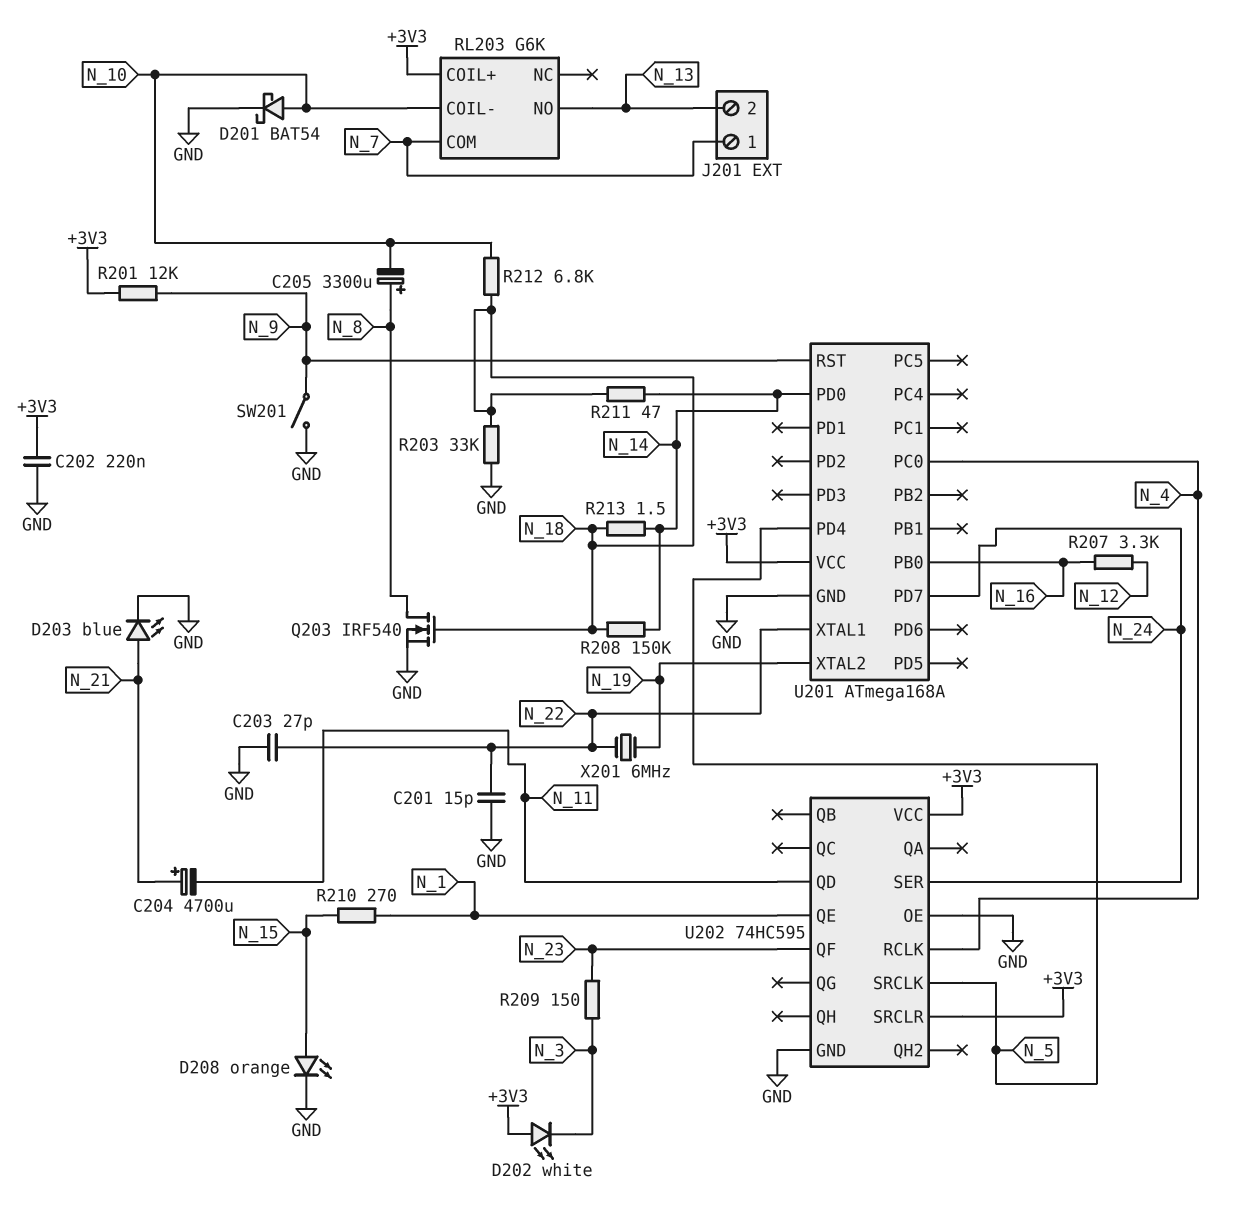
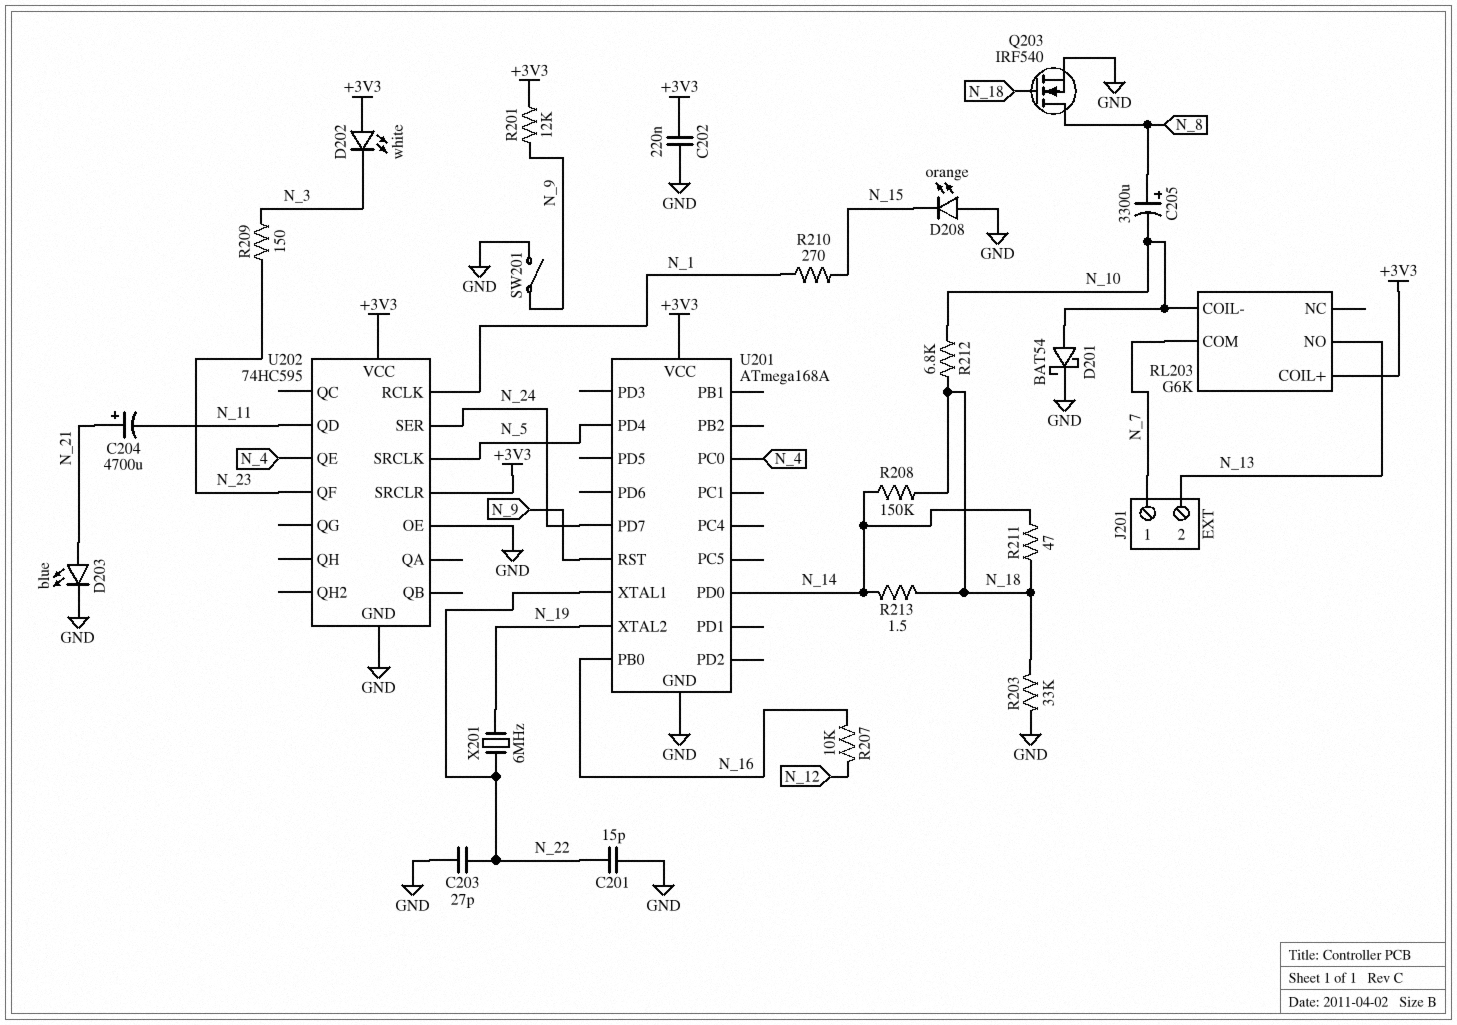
D208: LED orange (A N_15, K GND) -> LED orange (A GND, K N_15)
R207: 3.3k (N_12, N_16) -> 10k (N_12, N_16)
U202 pin QE: N_1 -> N_4
U202 pin RCLK: N_4 -> N_1

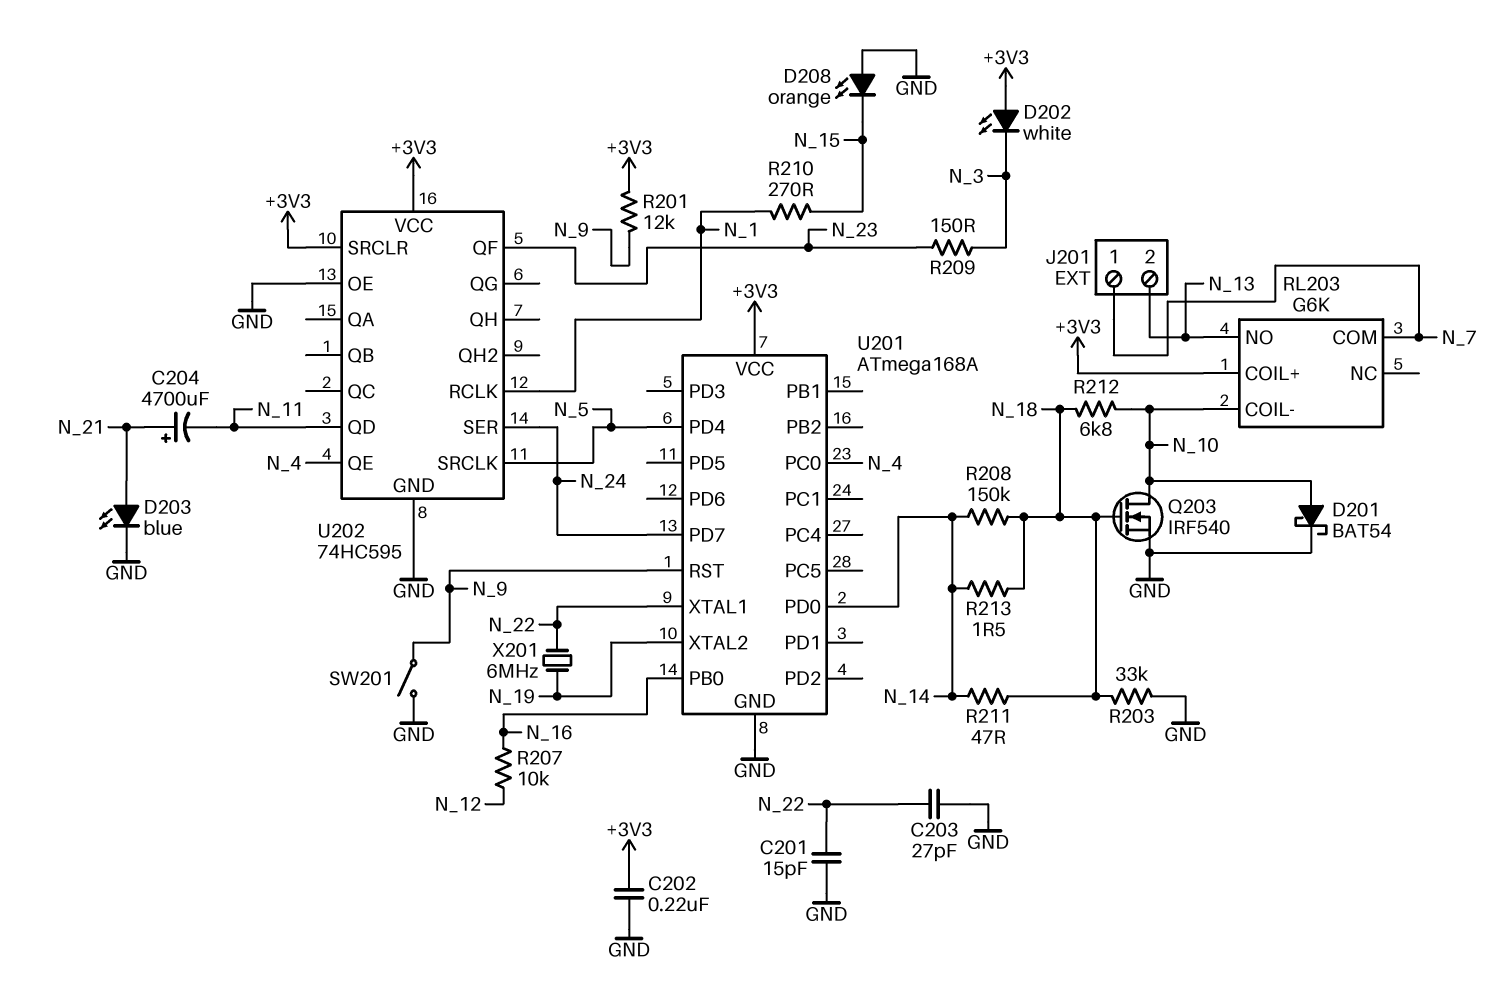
C205: 3300uF (plus N_8, minus N_10) -> none
Q203: NMOS IRF540 (G N_18, D N_8, S GND) -> NMOS IRF540 (G N_18, D N_10, S GND)

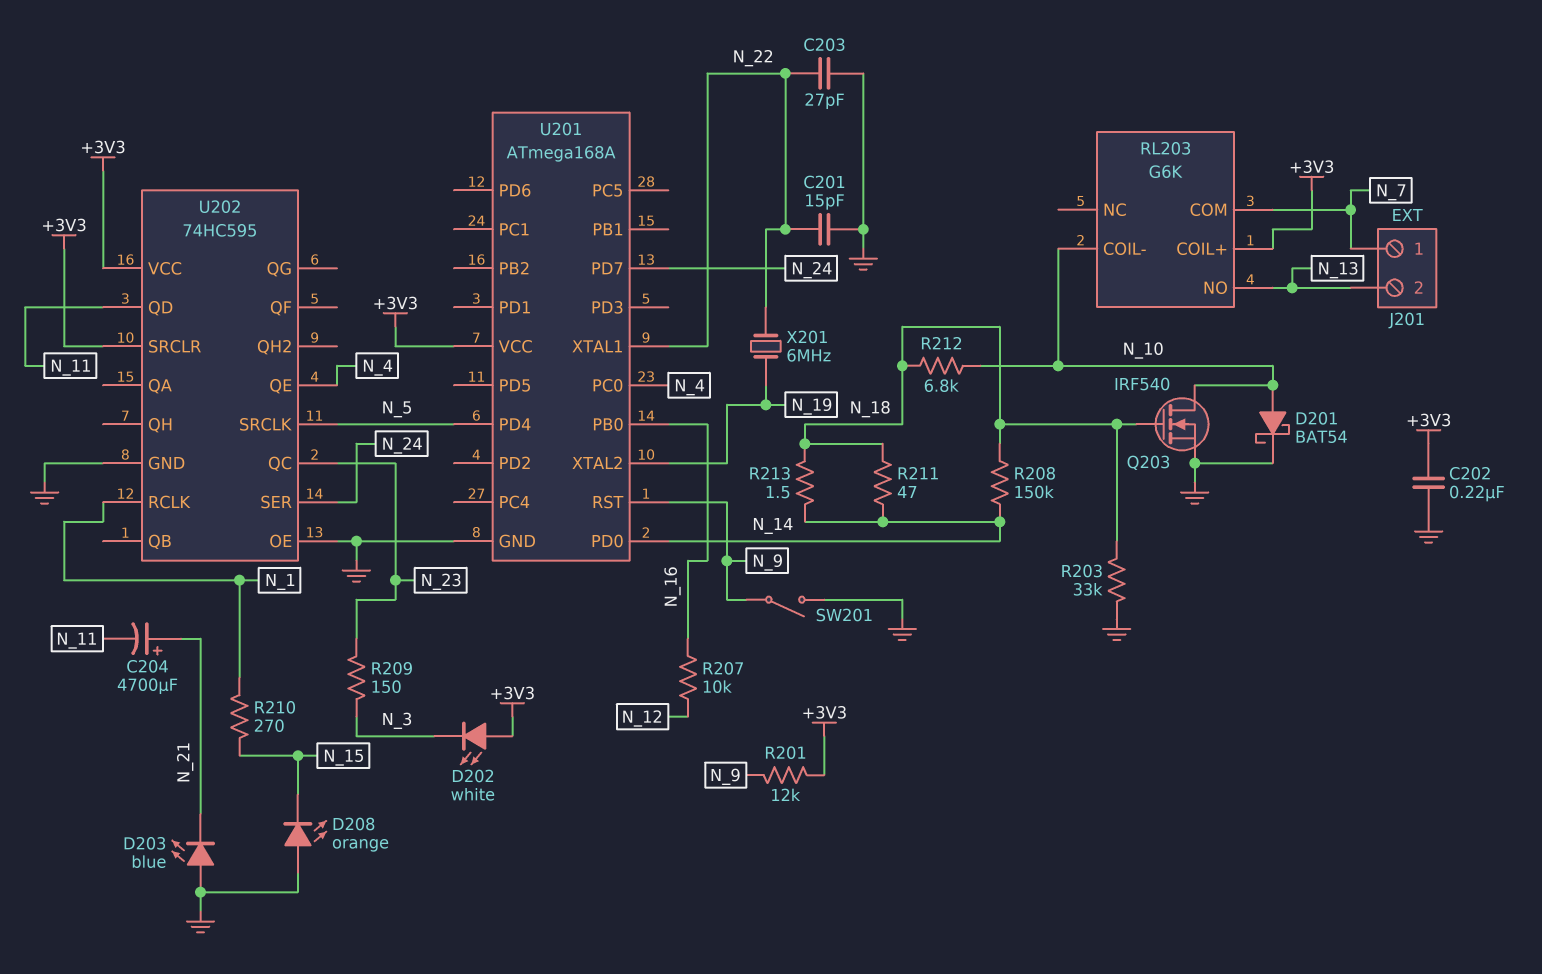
D203: LED blue (A N_21, K GND) -> LED blue (A GND, K N_21)
U202 pin QC: none -> N_23
U202 pin QF: N_23 -> none

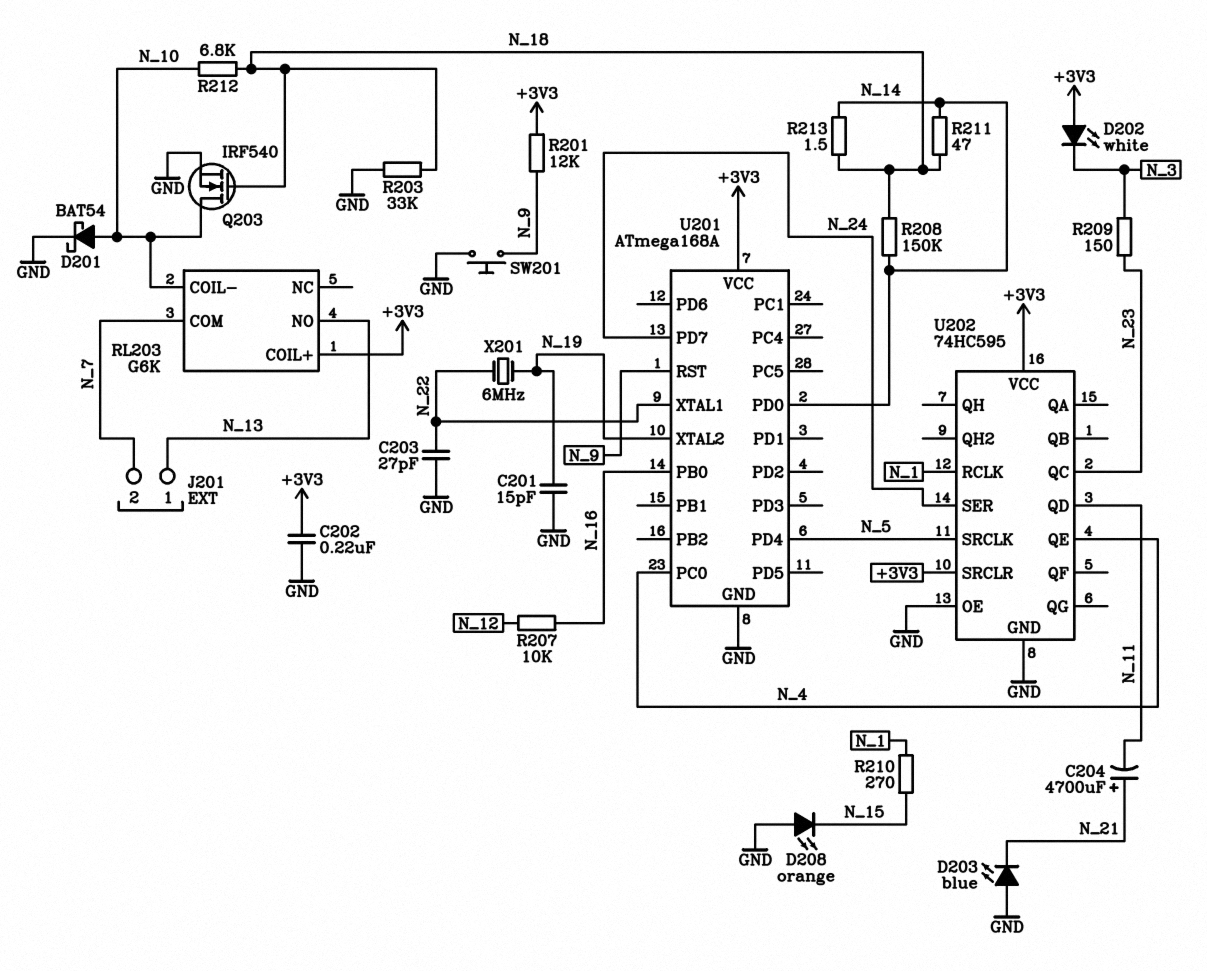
C201: 15pF (GND, N_22) -> 15pF (GND, N_19)
J201 pin 1: N_7 -> N_13
J201 pin 2: N_13 -> N_7
SW201: switch (GND, N_9) -> button (GND, N_9)

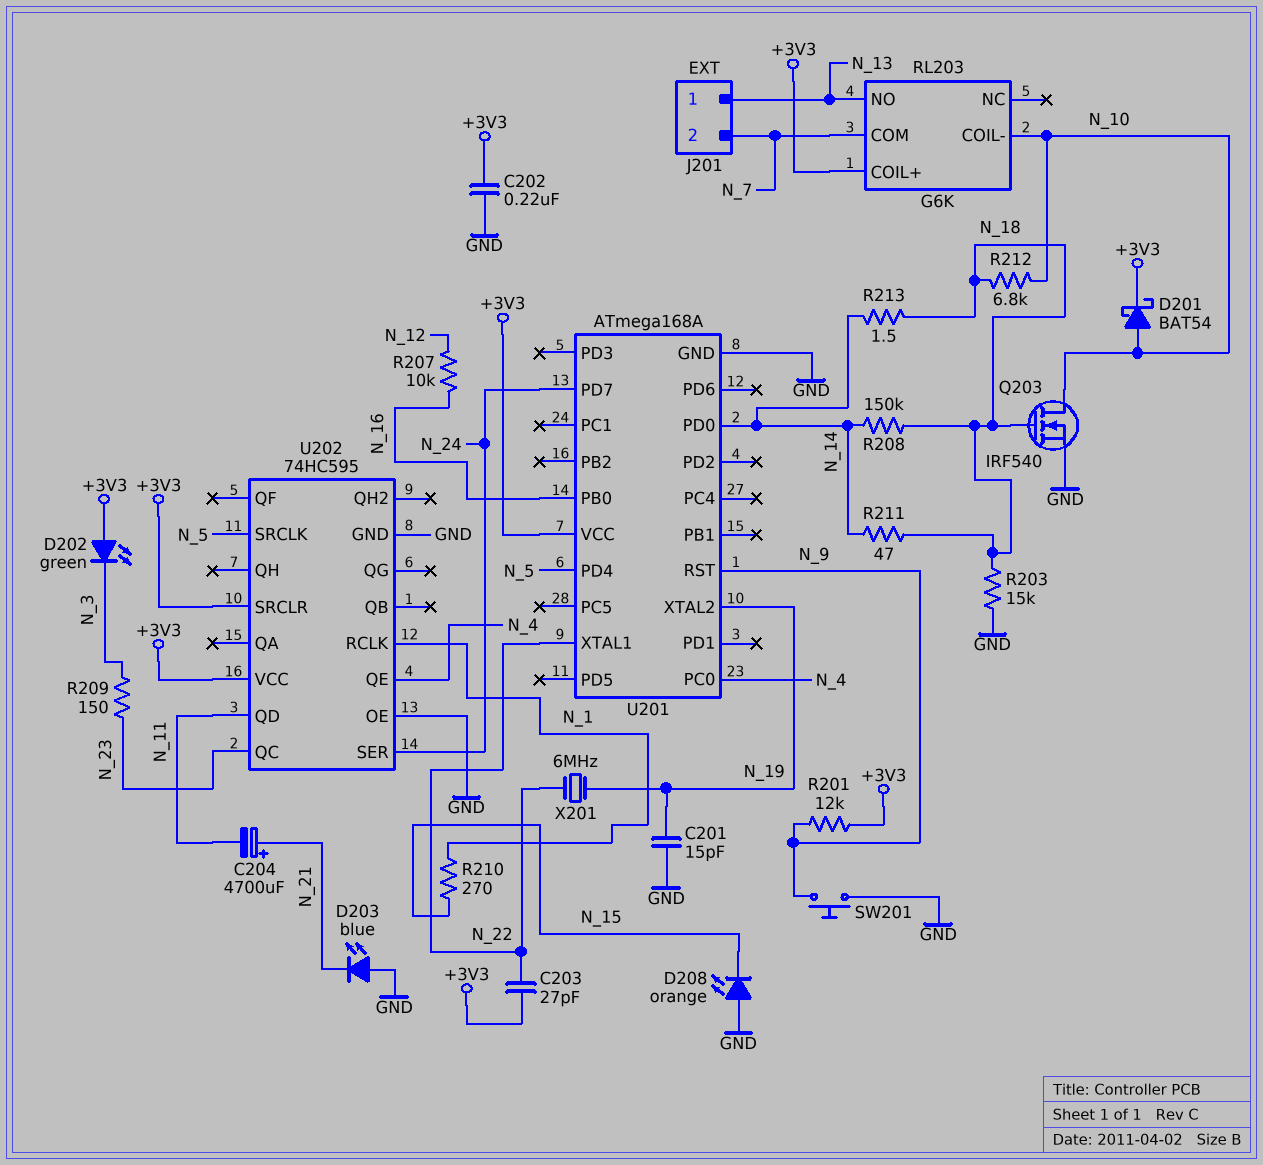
C203: 27pF (GND, N_22) -> 27pF (+3V3, N_22)
D201: schottky BAT54 (A N_10, K GND) -> schottky BAT54 (A N_10, K +3V3)
D202: LED white (A +3V3, K N_3) -> LED green (A +3V3, K N_3)
R203: 33k (GND, N_18) -> 15k (GND, N_18)

